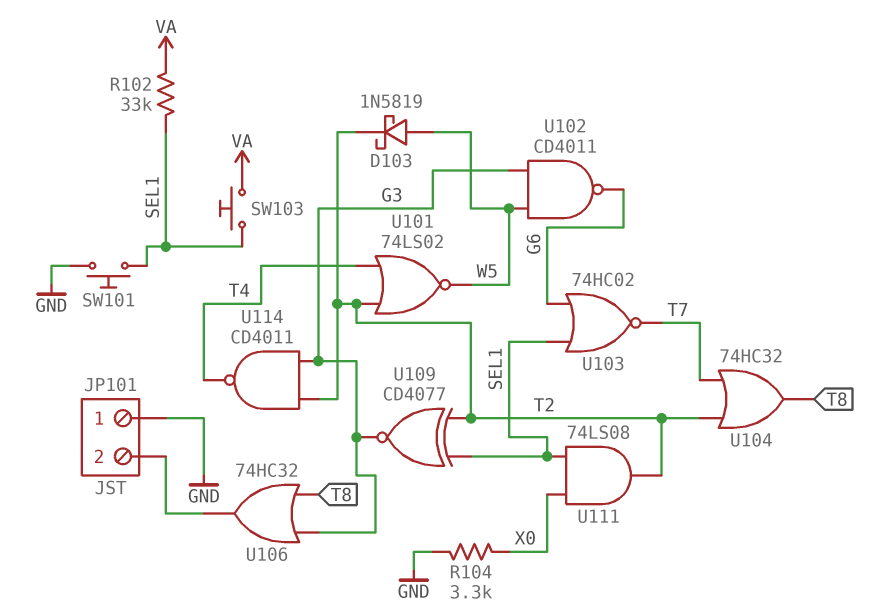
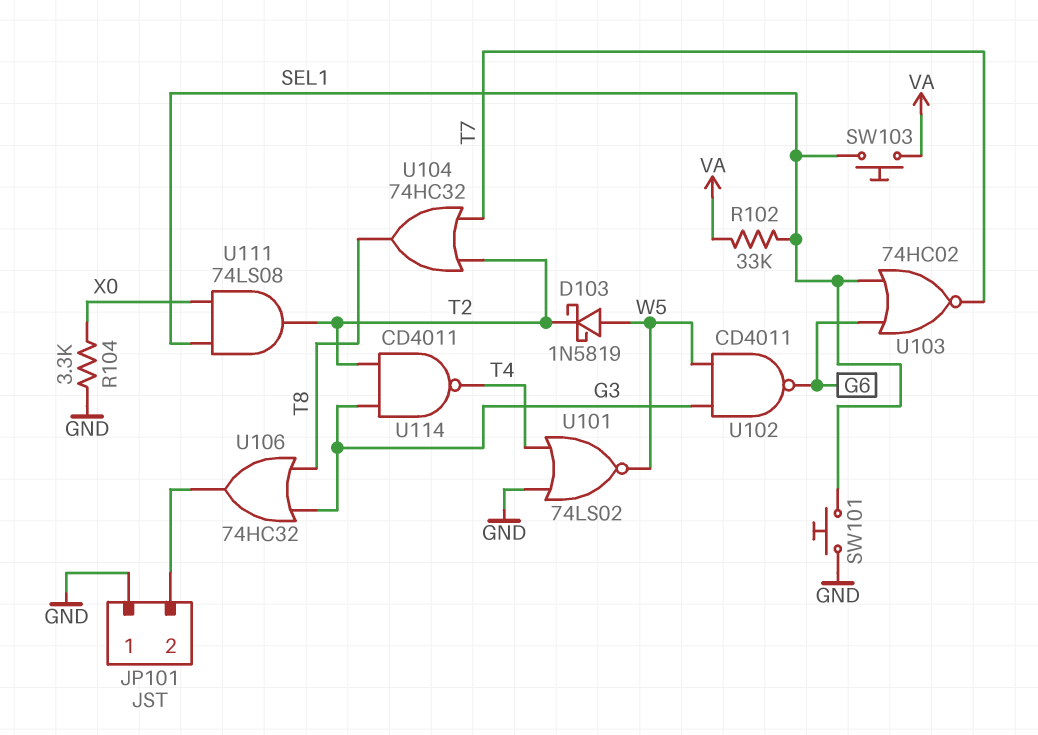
U101: NOR 74LS02 (in T2, in T4, out W5) -> NOR 74LS02 (in GND, in T4, out W5)
U109: XNOR CD4077 (in SEL1, in T2, out G3) -> none

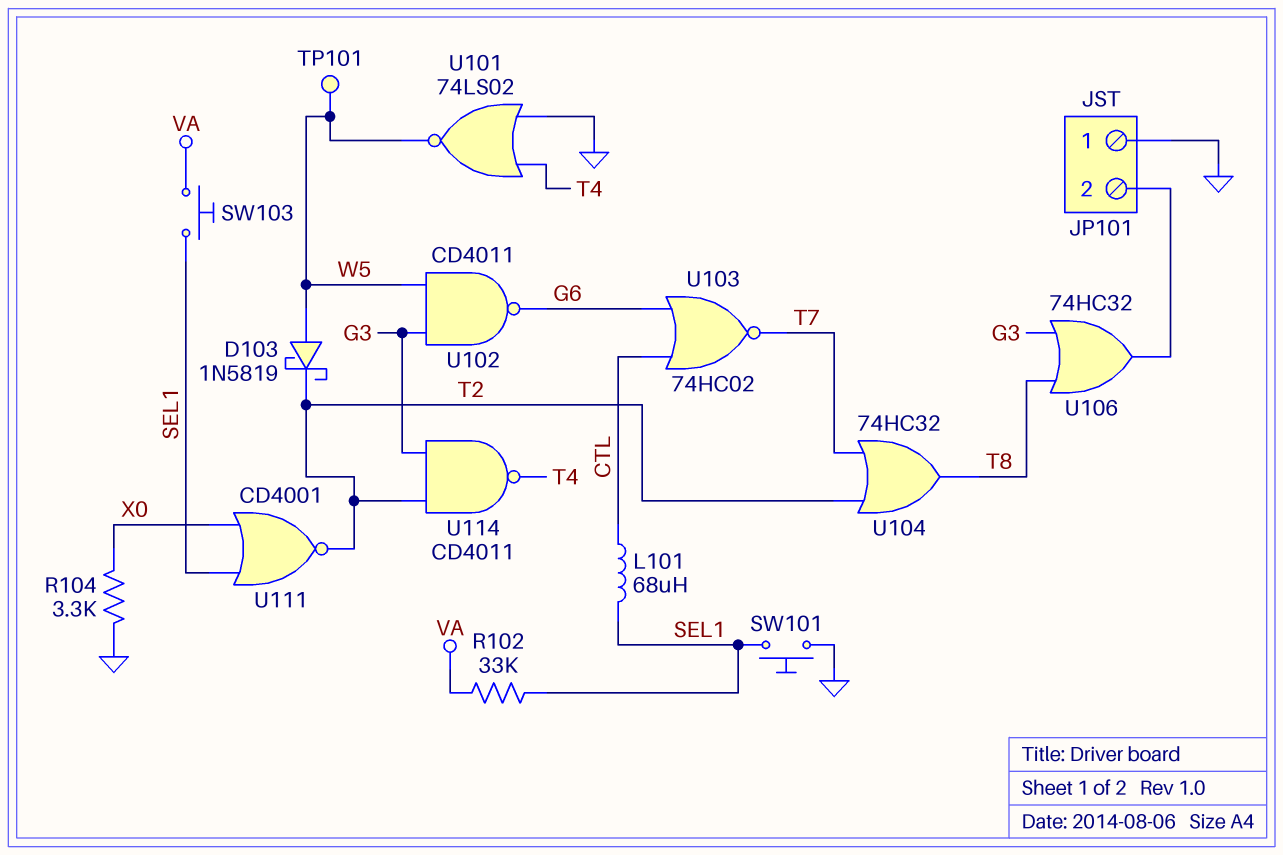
L101: none -> 68uH (CTL, SEL1)
TP101: none -> test point (W5)
U103: NOR 74HC02 (in G6, in SEL1, out T7) -> NOR 74HC02 (in CTL, in G6, out T7)
U111: AND 74LS08 (in SEL1, in X0, out T2) -> NOR CD4001 (in SEL1, in X0, out T2)

